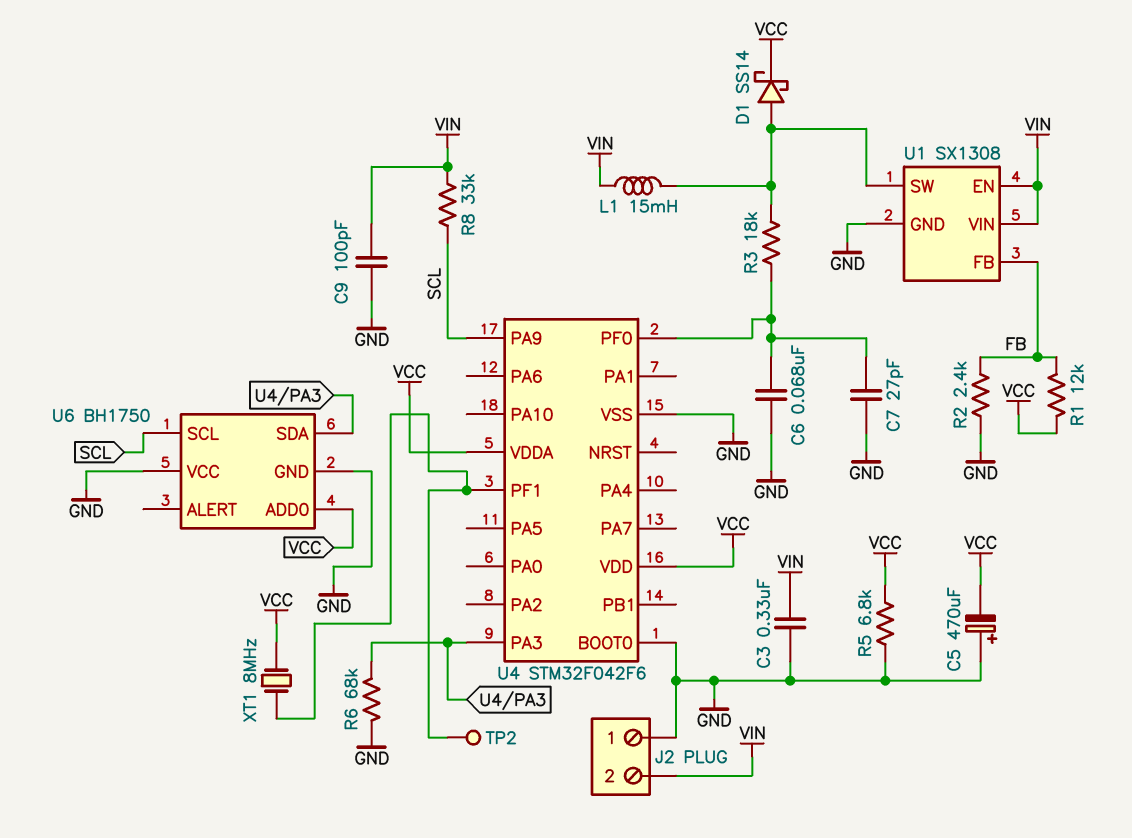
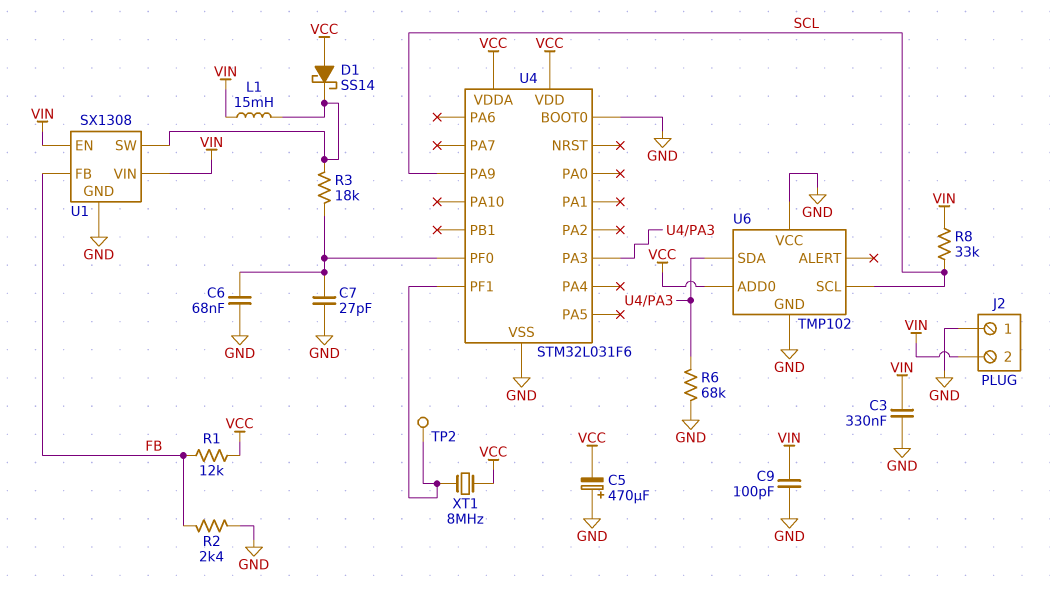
D1: schottky SS14 (A U1/SW, K VCC) -> schottky SS14 (A VCC, K U1/SW)
R5: 6.8k (GND, VCC) -> none
U4: STM32F042F6 -> STM32L031F6
U6: BH1750 -> TMP102

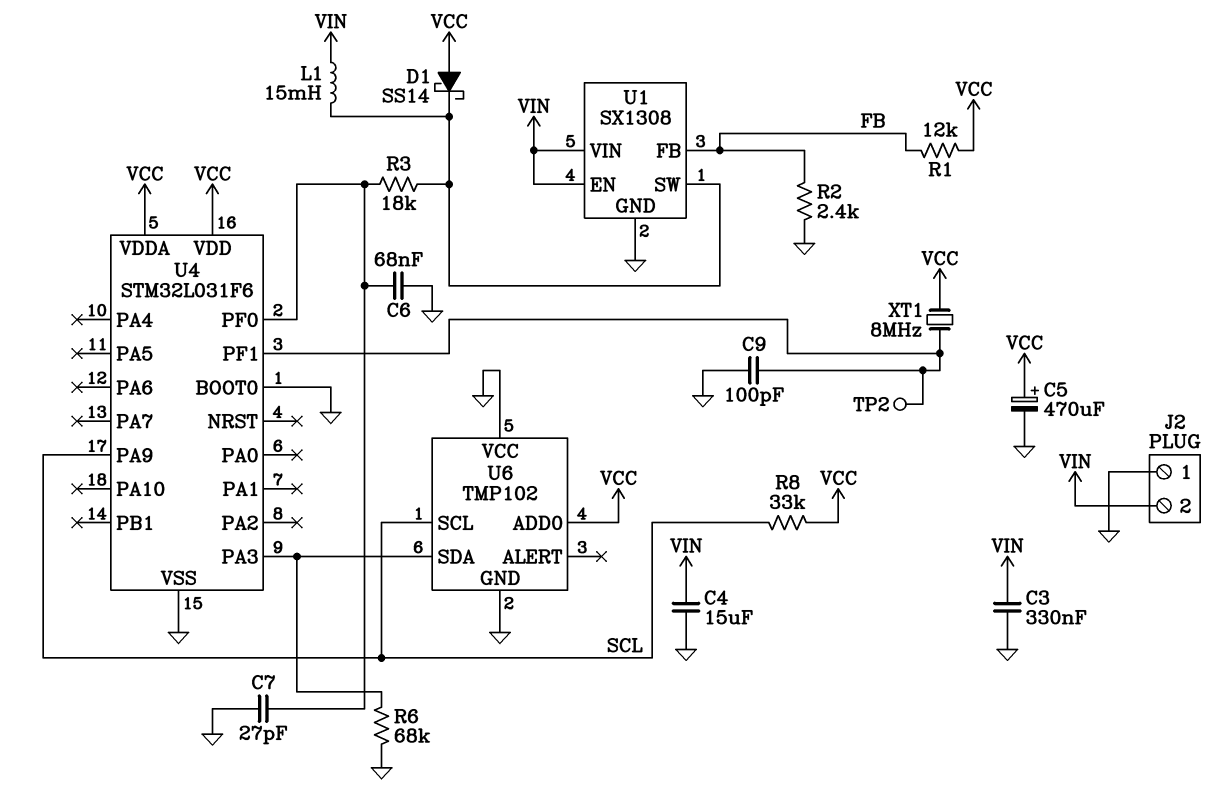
C4: none -> 15uF (GND, VIN)
C5: 470uF (plus GND, minus VCC) -> 470uF (plus VCC, minus GND)
C9: 100pF (GND, VIN) -> 100pF (GND, U4/PF1)
R8: 33k (SCL, VIN) -> 33k (SCL, VCC)

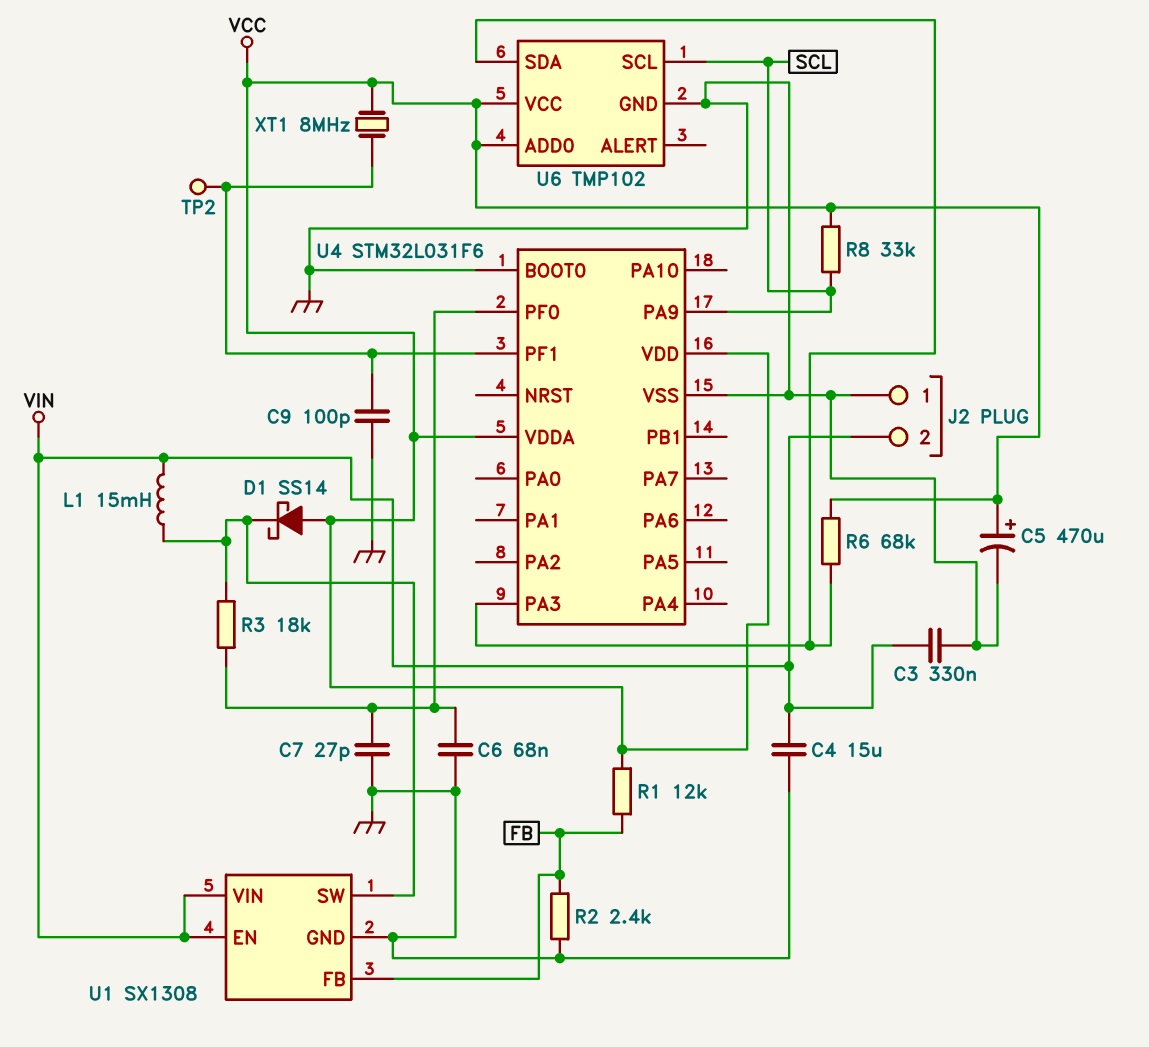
R6: 68k (GND, U4/PA3) -> 68k (U4/PA3, VCC)
U6 pin VCC: GND -> VCC

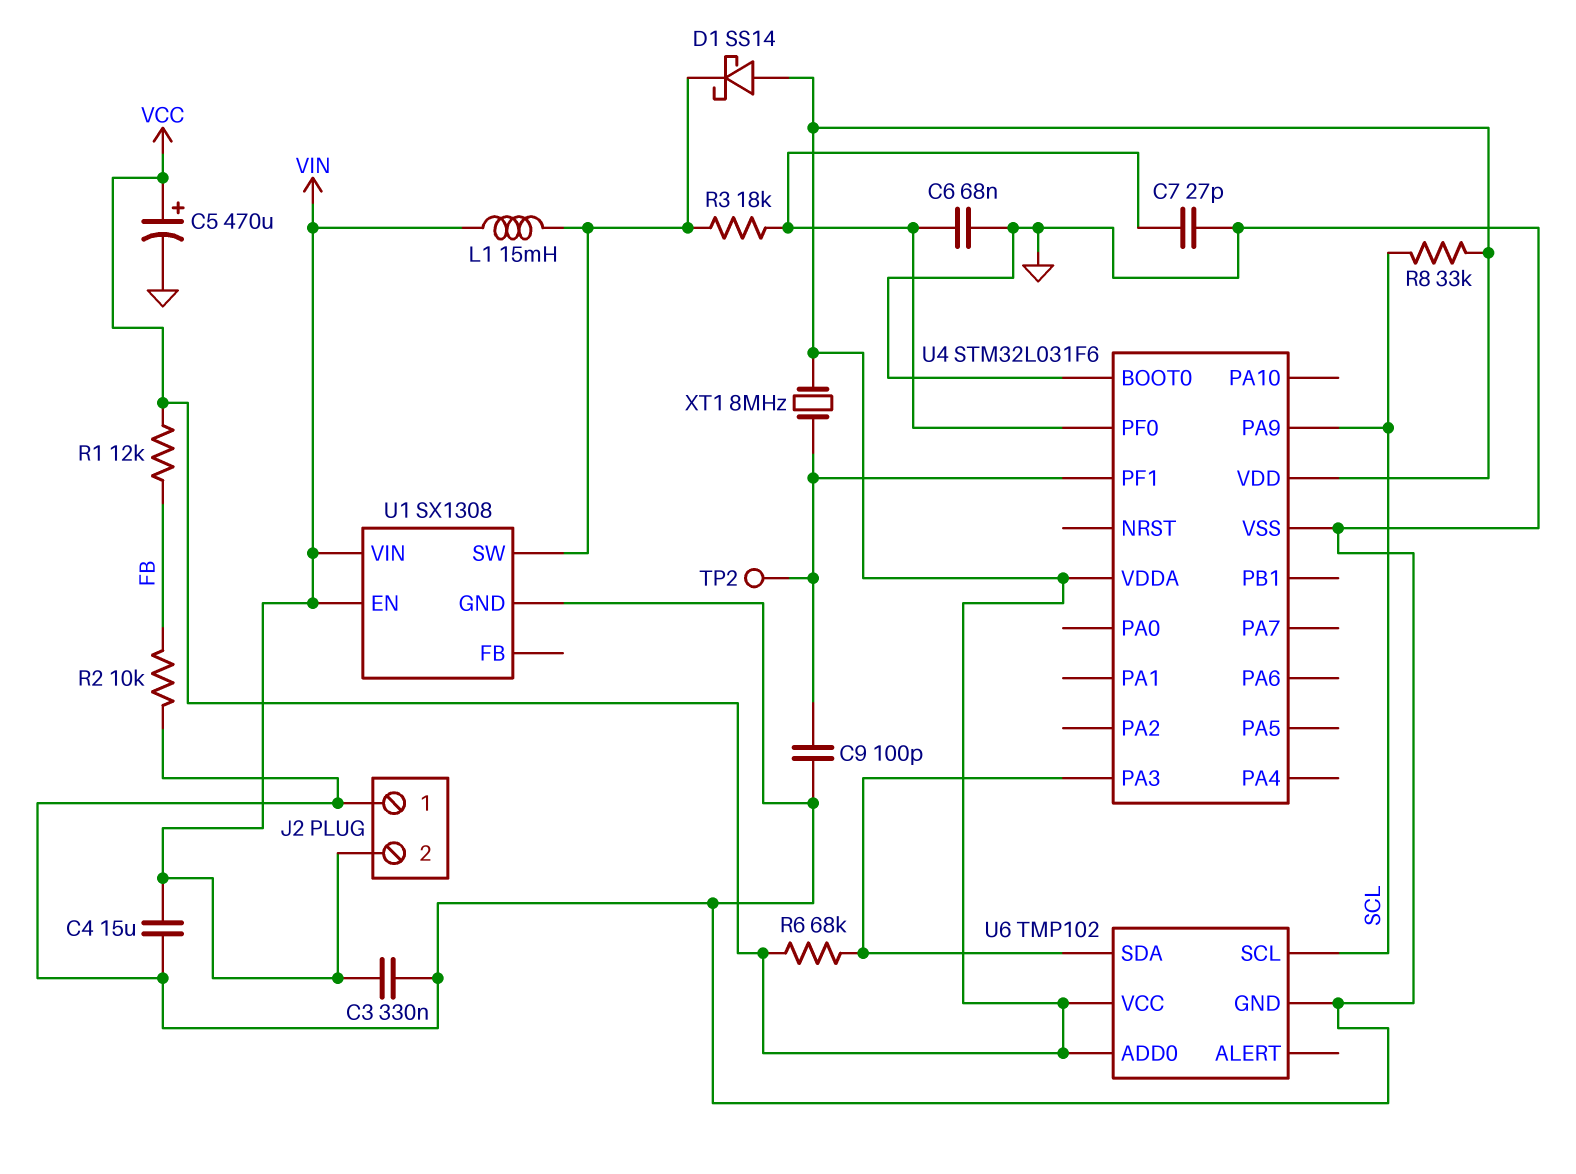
R2: 2.4k (FB, GND) -> 10k (FB, GND)
U1 pin FB: FB -> none

